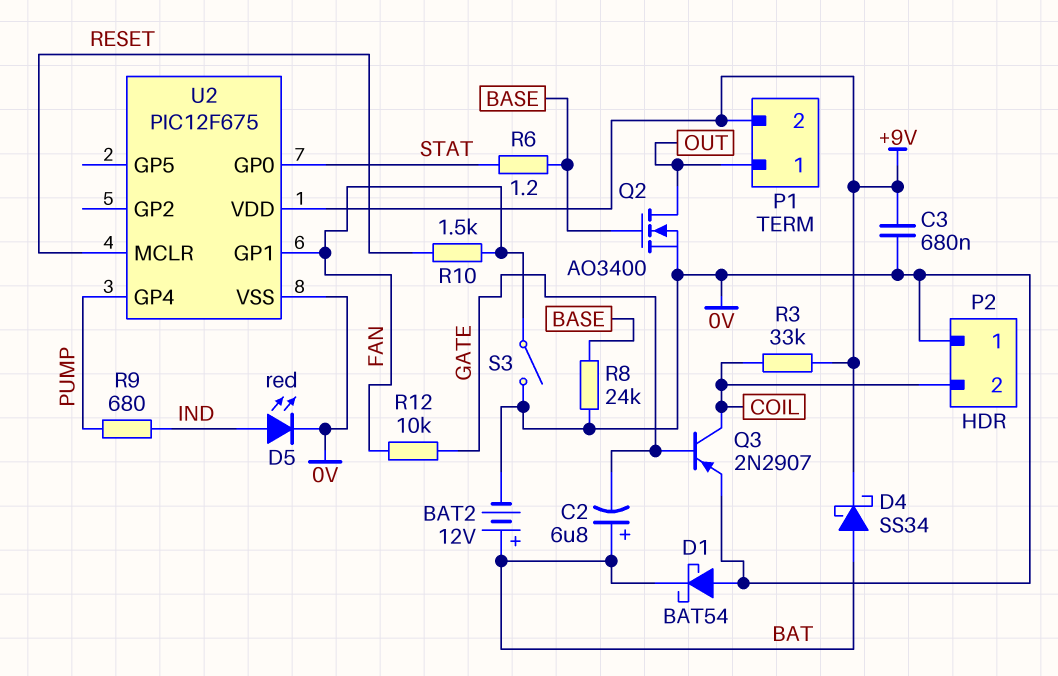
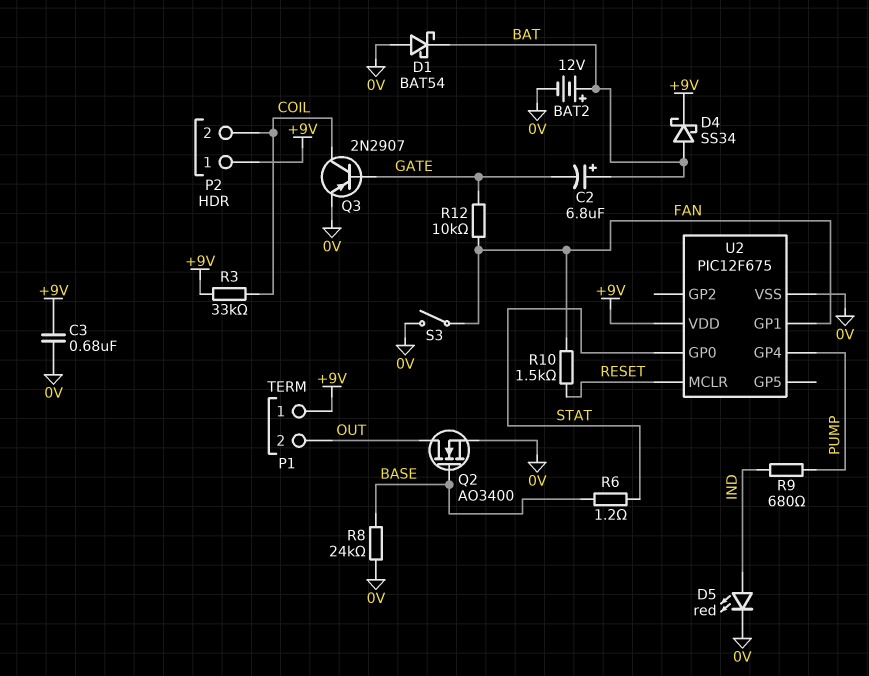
P1 pin 1: OUT -> +9V
P1 pin 2: +9V -> OUT
P2 pin 1: 0V -> +9V

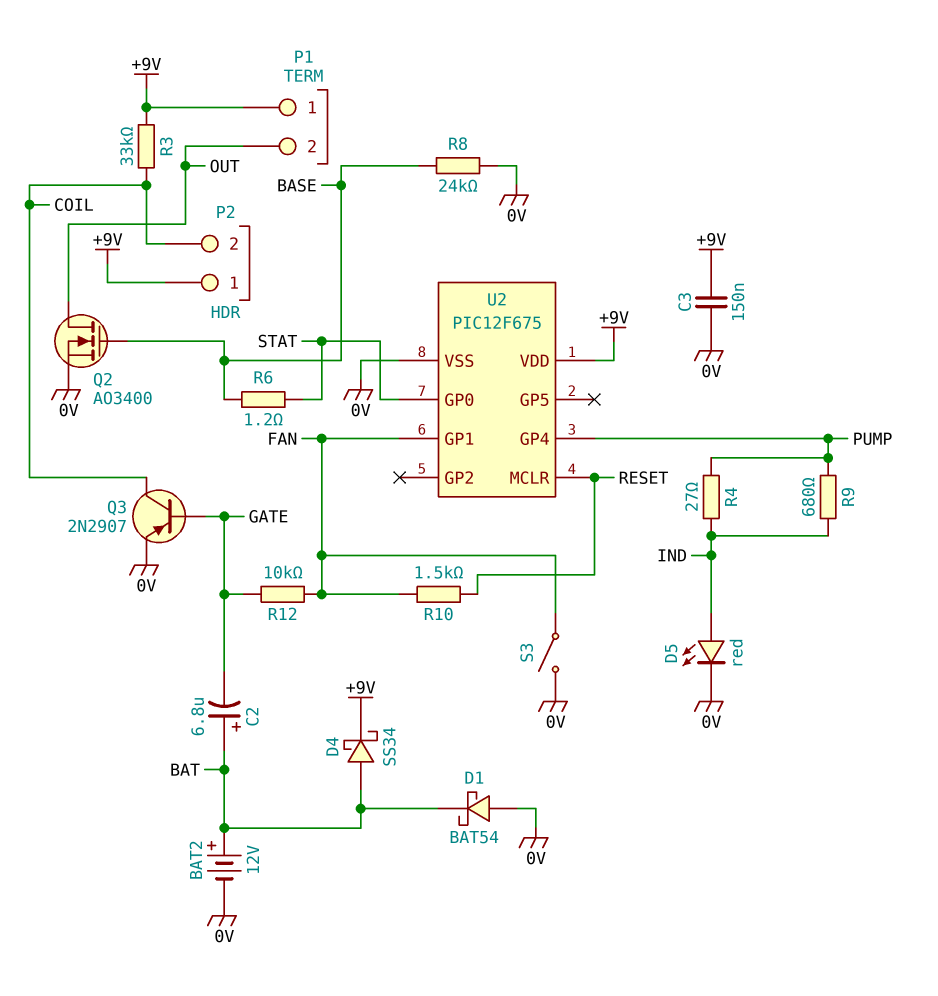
C3: 680nF (+9V, 0V) -> 150nF (+9V, 0V)
R4: none -> 27 (IND, PUMP)

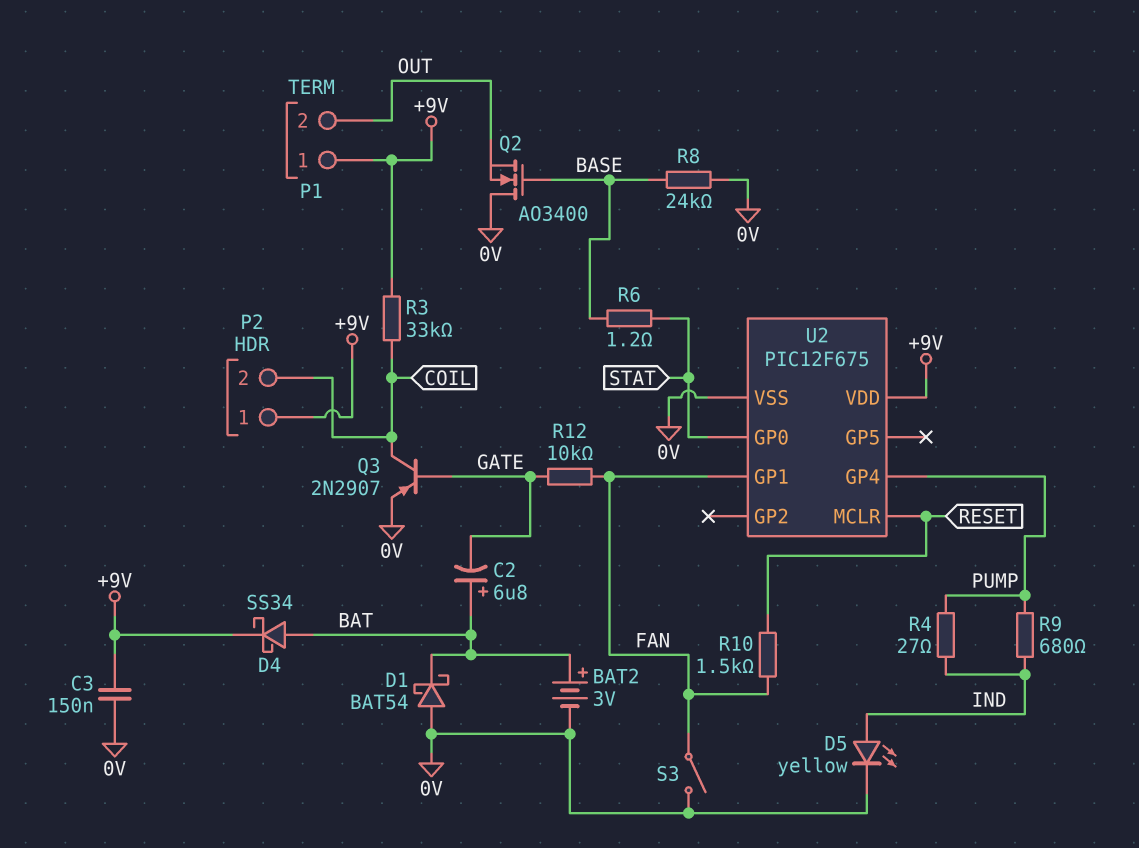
BAT2: 12V (plus BAT, minus 0V) -> 3V (plus BAT, minus 0V)
D5: LED red (A IND, K 0V) -> LED yellow (A IND, K 0V)
Q2: NMOS AO3400 (G BASE, D OUT, S 0V) -> NMOS AO3400 (G BASE, D 0V, S OUT)

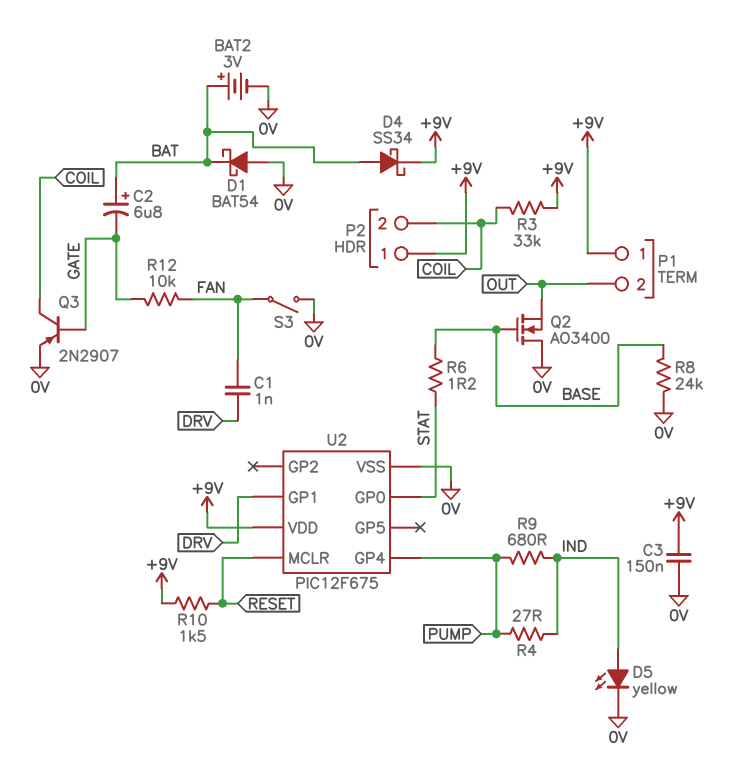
C1: none -> 1nF (DRV, FAN)
R10: 1.5k (FAN, RESET) -> 1.5k (+9V, RESET)
U2 pin GP1: FAN -> DRV

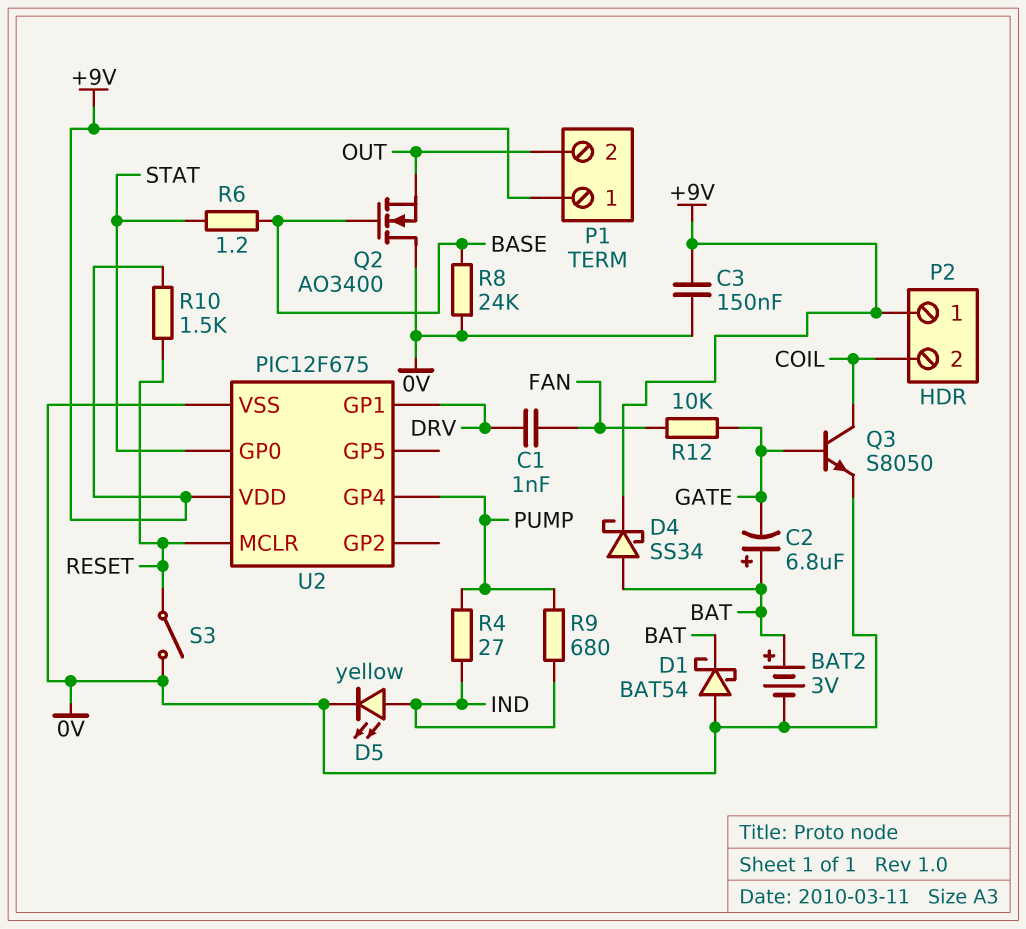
Q3: PNP 2N2907 (B GATE, C COIL, E 0V) -> NPN S8050 (B GATE, C COIL, E 0V)
R3: 33k (+9V, COIL) -> none
S3: switch (0V, FAN) -> switch (0V, RESET)

